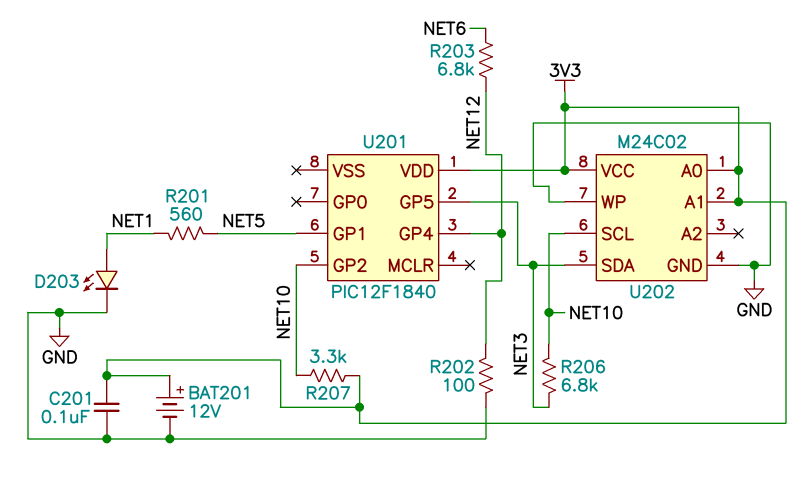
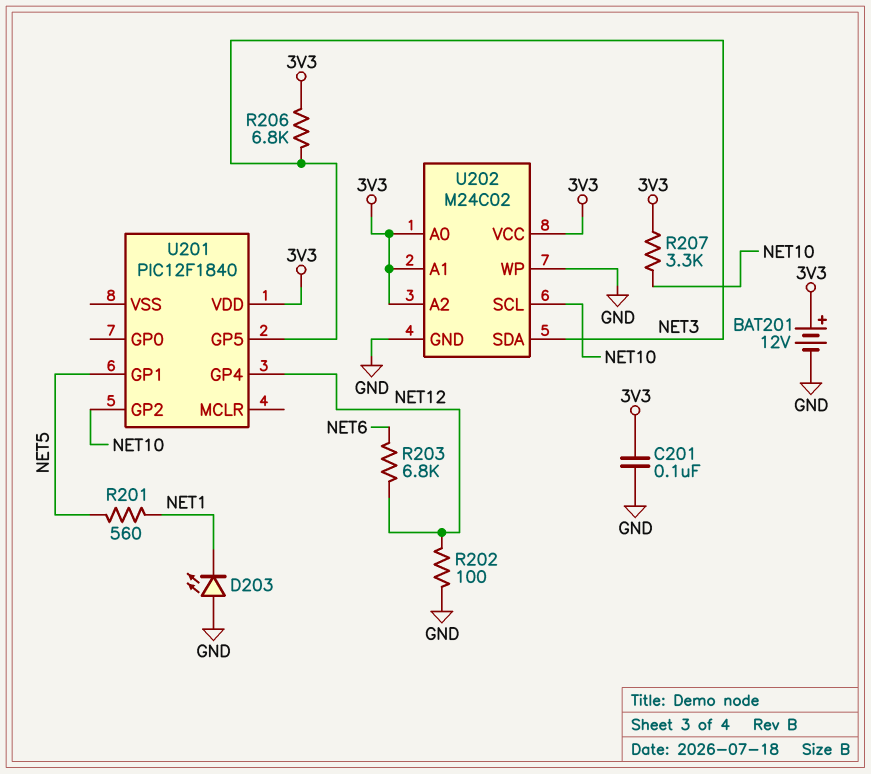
D203: LED (A NET1, K GND) -> LED (A GND, K NET1)
R206: 6.8k (NET3, NET10) -> 6.8k (3V3, NET3)
U202 pin A2: none -> 3V3

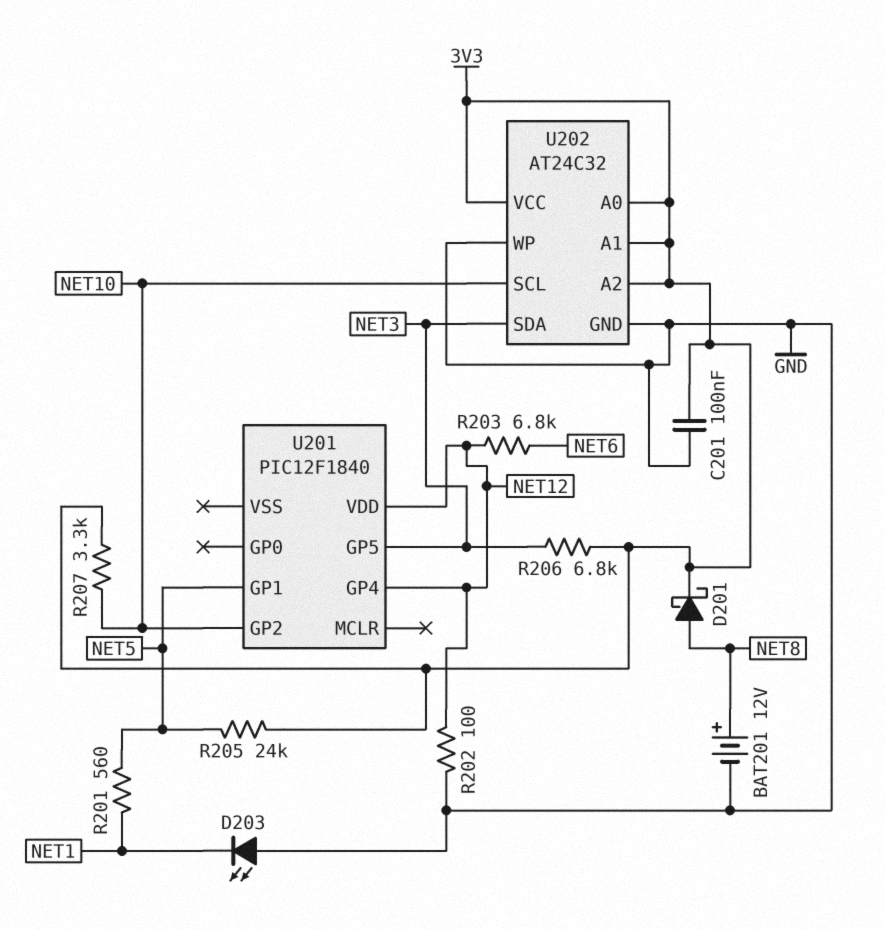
BAT201: 12V (plus 3V3, minus GND) -> 12V (plus NET8, minus GND)
D201: none -> schottky (A NET8, K 3V3)
R205: none -> 24k (3V3, NET5)
U201 pin VDD: 3V3 -> NET12
U202: M24C02 -> AT24C32

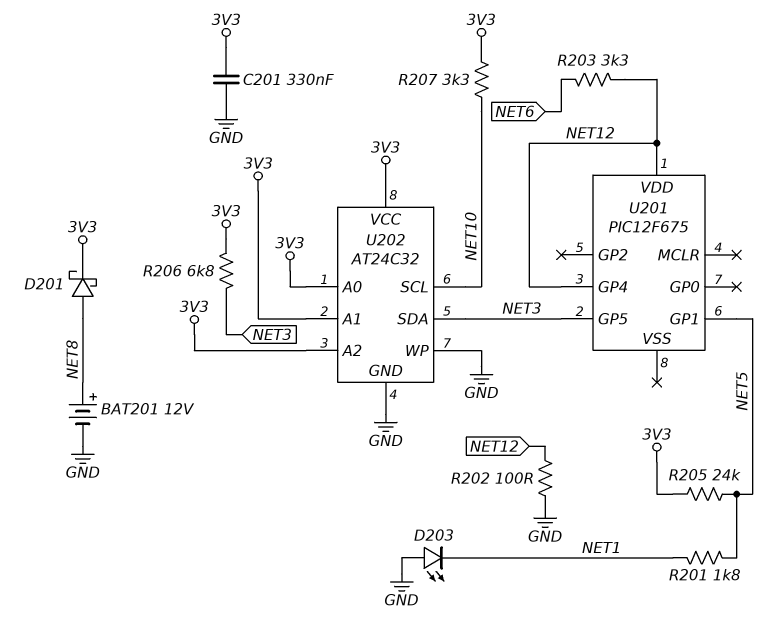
C201: 100nF (3V3, GND) -> 330nF (3V3, GND)
R201: 560 (NET1, NET5) -> 1.8k (NET1, NET5)
R203: 6.8k (NET6, NET12) -> 3.3k (NET6, NET12)
U201: PIC12F1840 -> PIC12F675
U201 pin GP2: NET10 -> none

